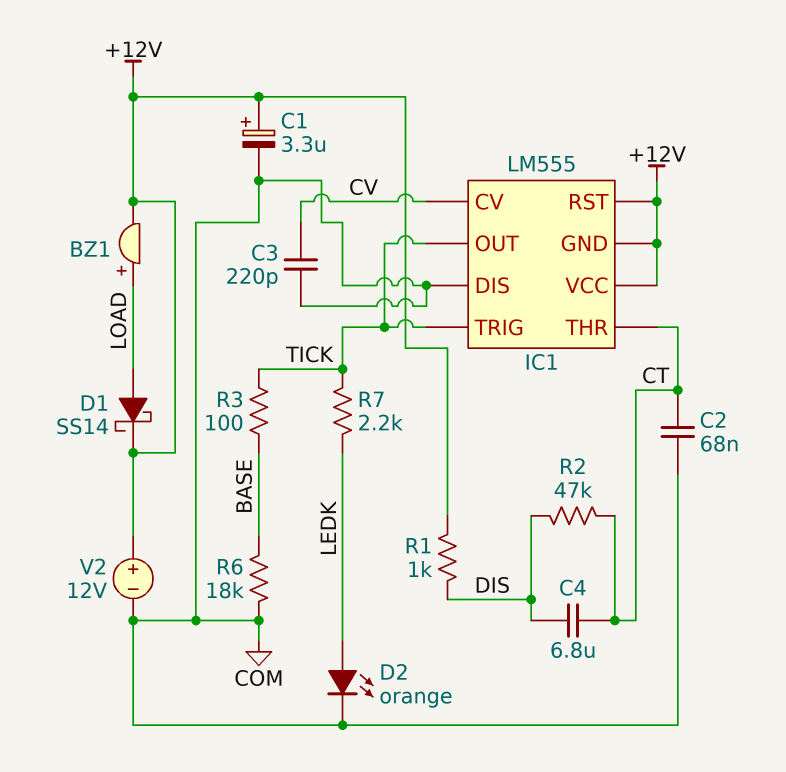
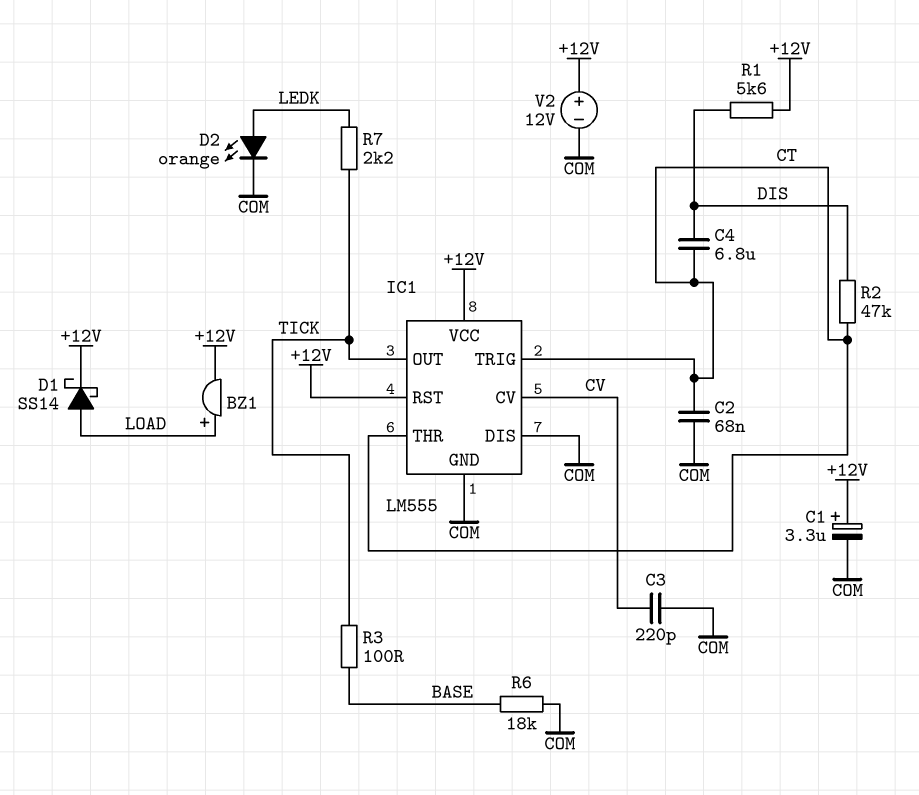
IC1 pin GND: +12V -> COM
IC1 pin TRIG: TICK -> CT
R1: 1k (+12V, DIS) -> 5.6k (+12V, DIS)

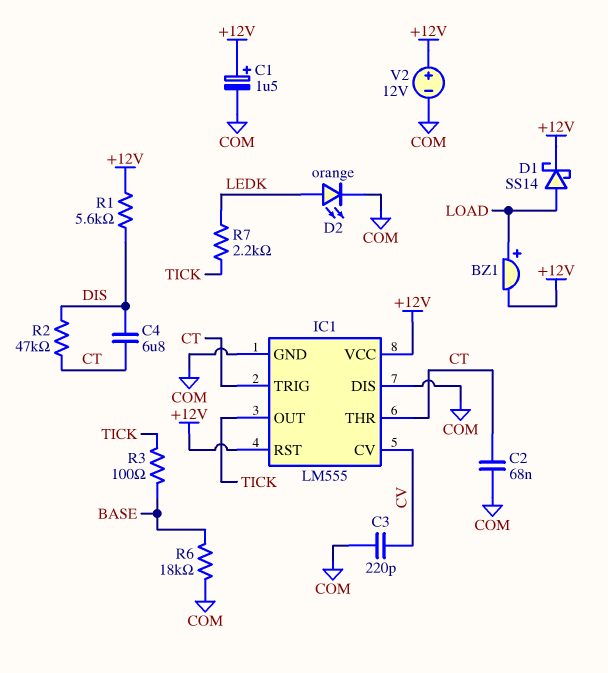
C1: 3.3uF (plus +12V, minus COM) -> 1.5uF (plus +12V, minus COM)

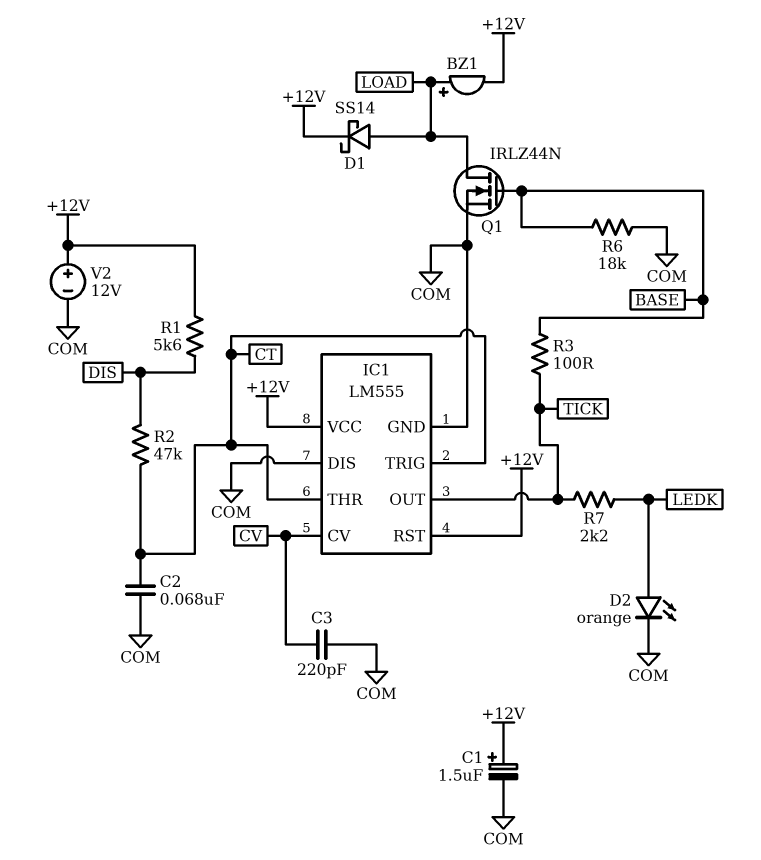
C4: 6.8uF (CT, DIS) -> none
Q1: none -> NMOS IRLZ44N (G BASE, D LOAD, S COM)

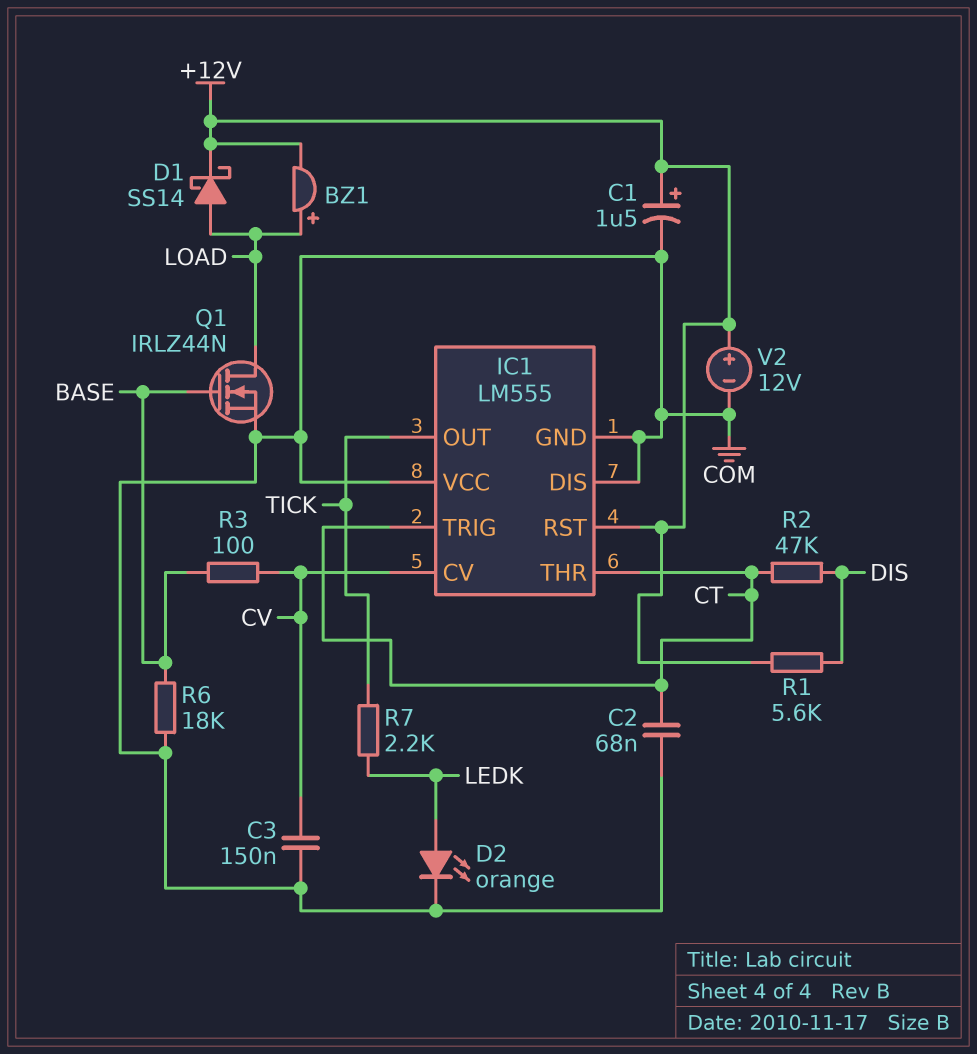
C3: 220pF (COM, CV) -> 150nF (COM, CV)
IC1 pin VCC: +12V -> COM
R3: 100 (BASE, TICK) -> 100 (BASE, CV)

